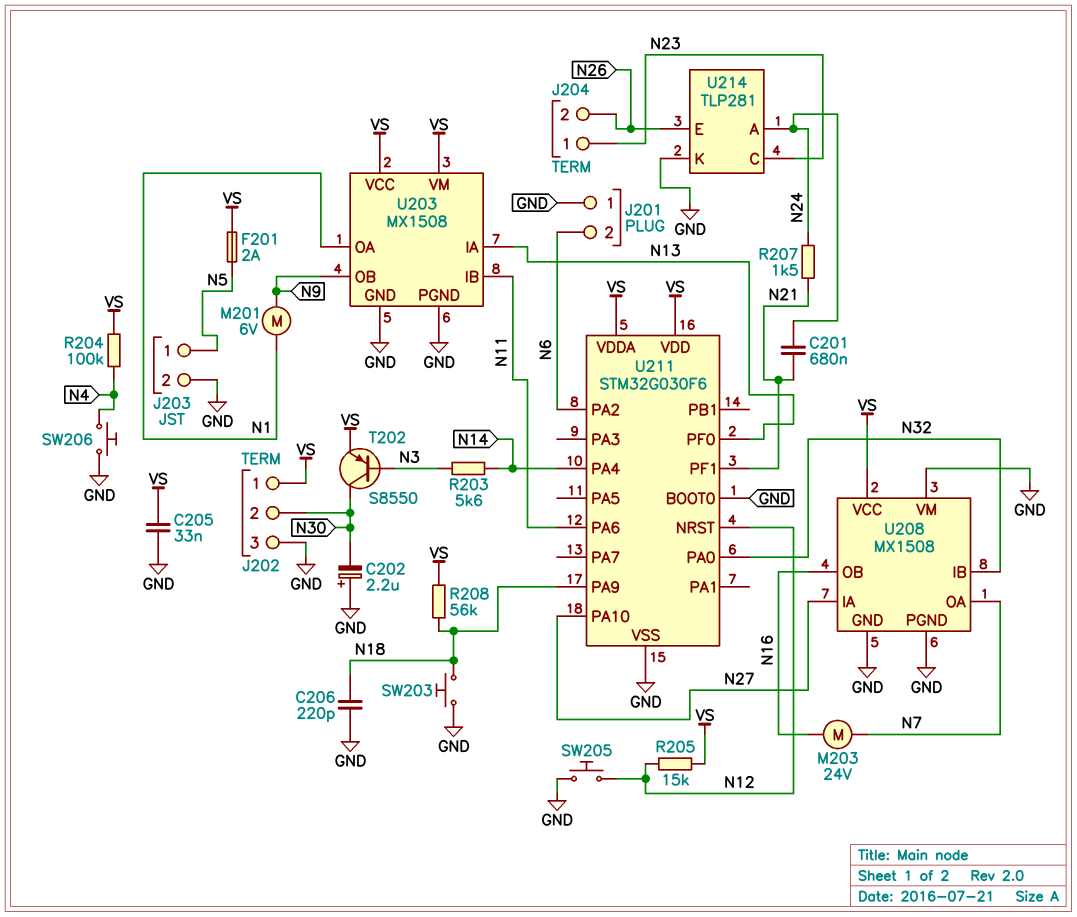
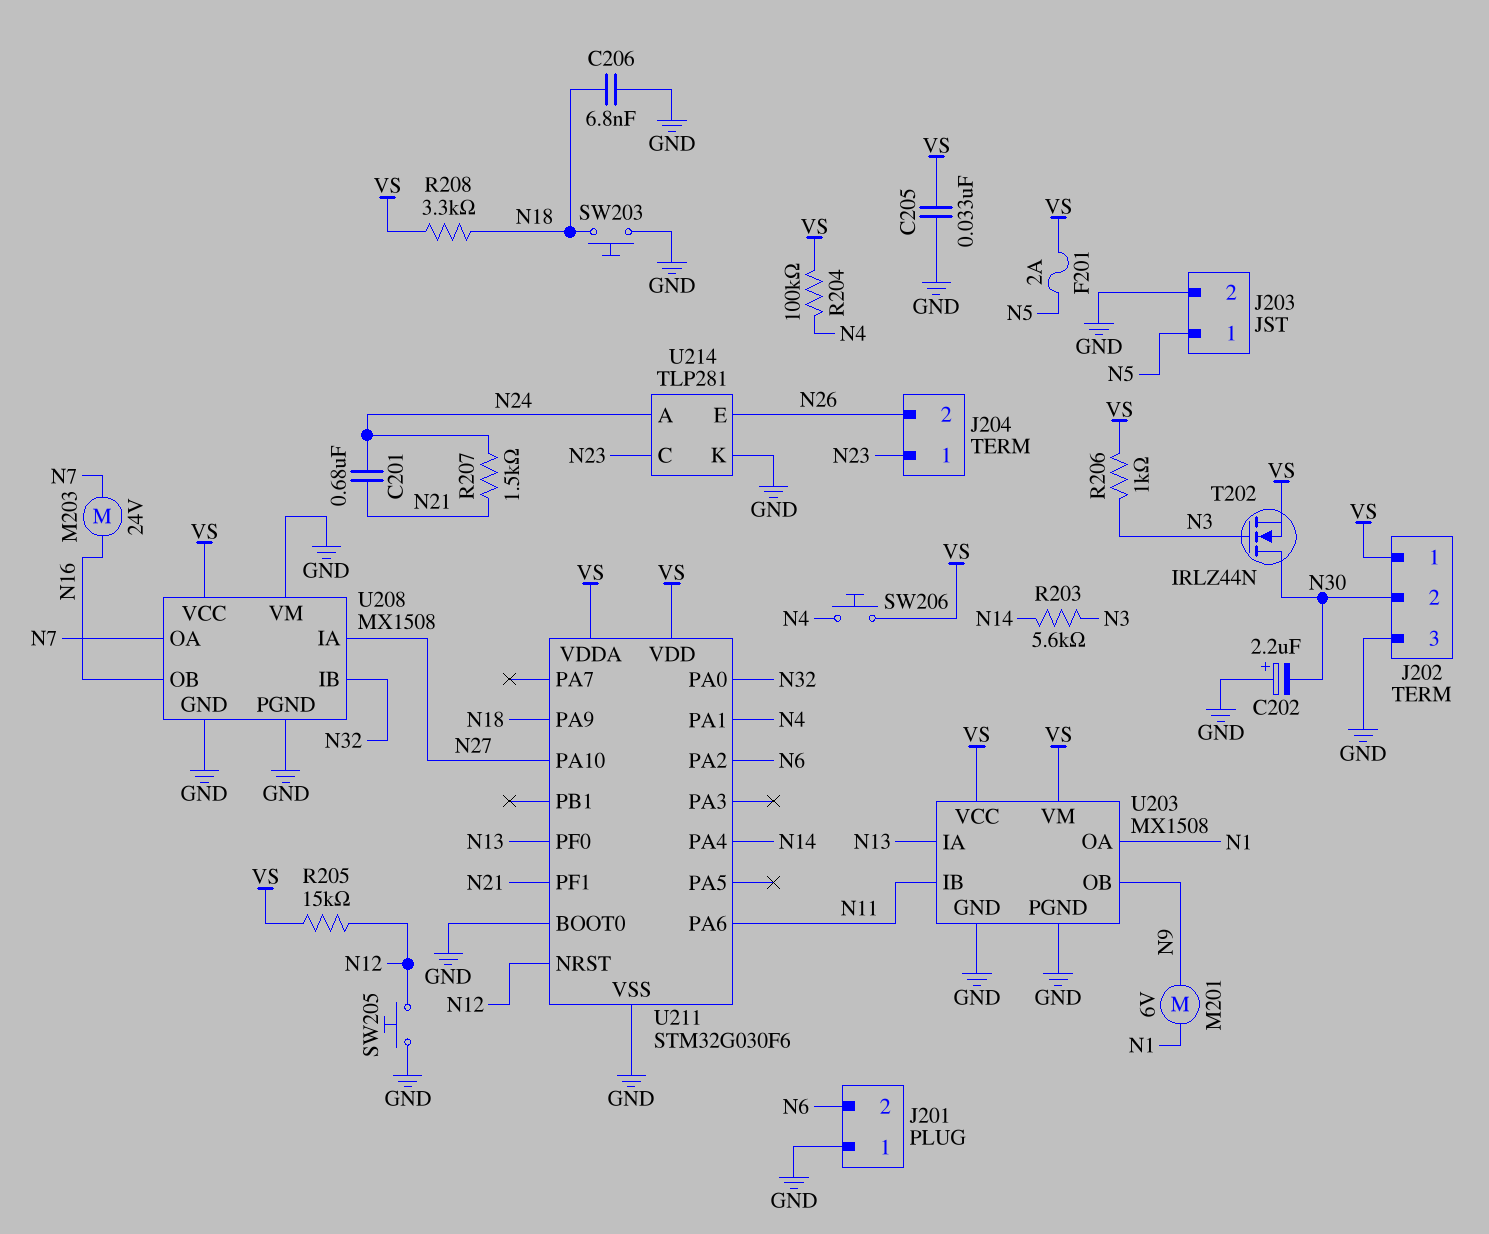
C206: 220pF (GND, N18) -> 6.8nF (GND, N18)
R206: none -> 1k (N3, VS)
R208: 56k (N18, VS) -> 3.3k (N18, VS)
SW206: button (GND, N4) -> button (N4, VS)
T202: PNP S8550 (B N3, C N30, E VS) -> NMOS IRLZ44N (G N3, D N30, S VS)
U211 pin PA1: none -> N4

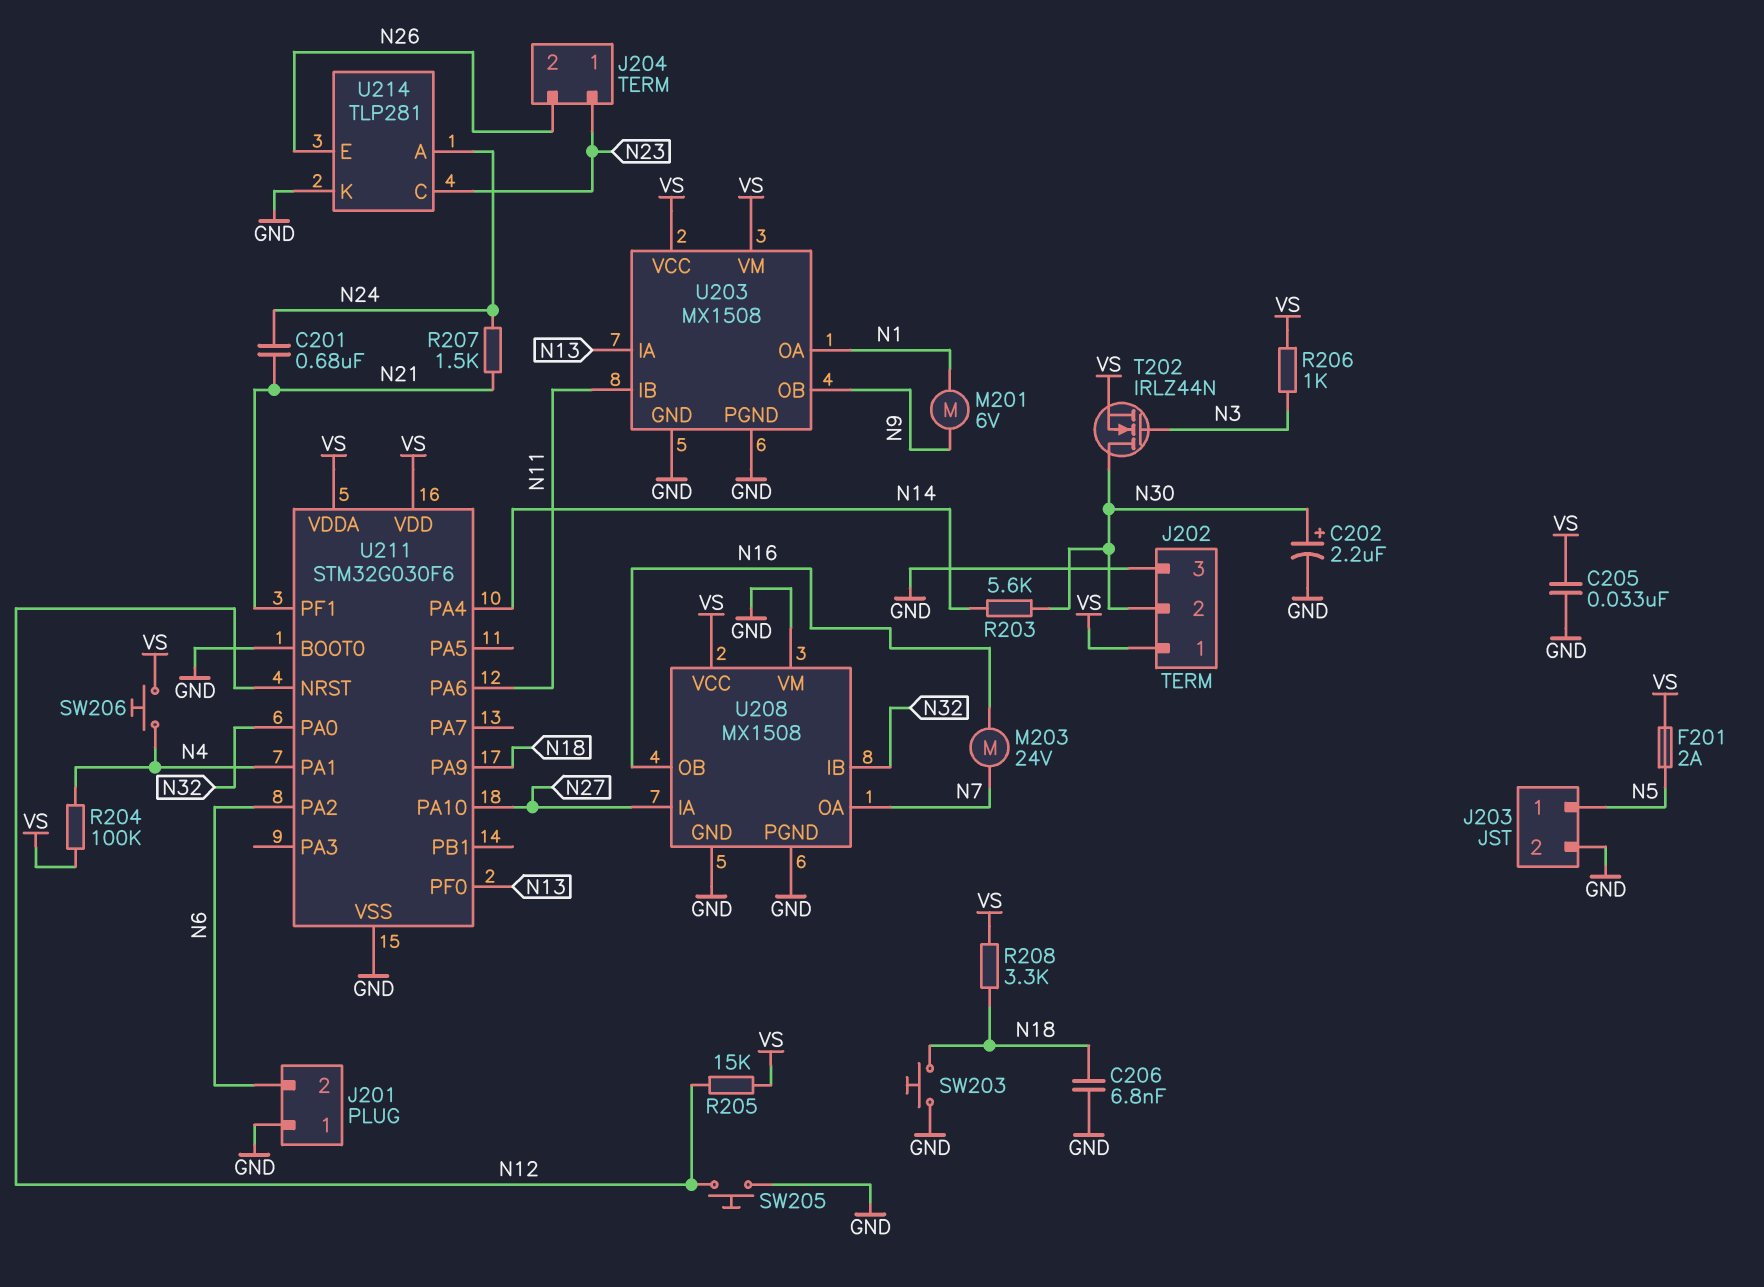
C202: 2.2uF (plus GND, minus N30) -> 2.2uF (plus N30, minus GND)
R203: 5.6k (N3, N14) -> 5.6k (N14, N30)

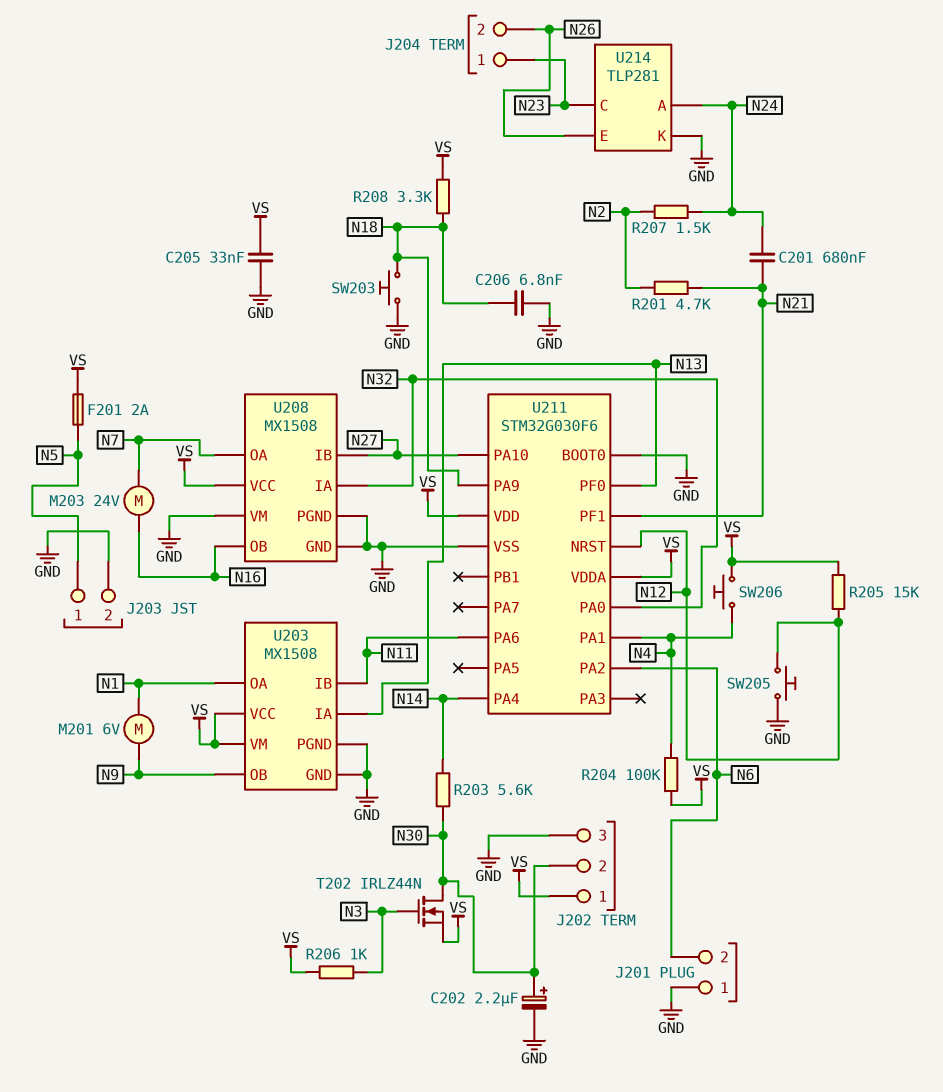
R201: none -> 4.7k (N2, N21)
R207: 1.5k (N21, N24) -> 1.5k (N2, N24)
U208 pin IA: N27 -> N32
U208 pin IB: N32 -> N27

